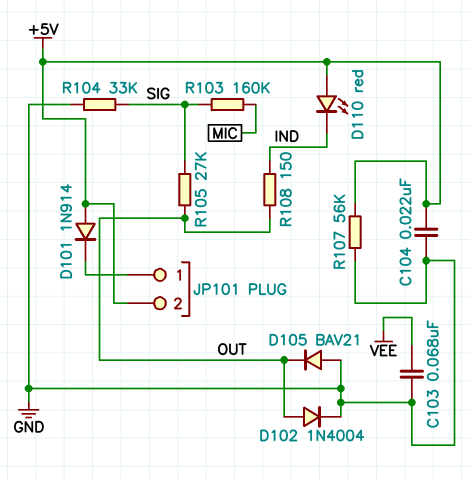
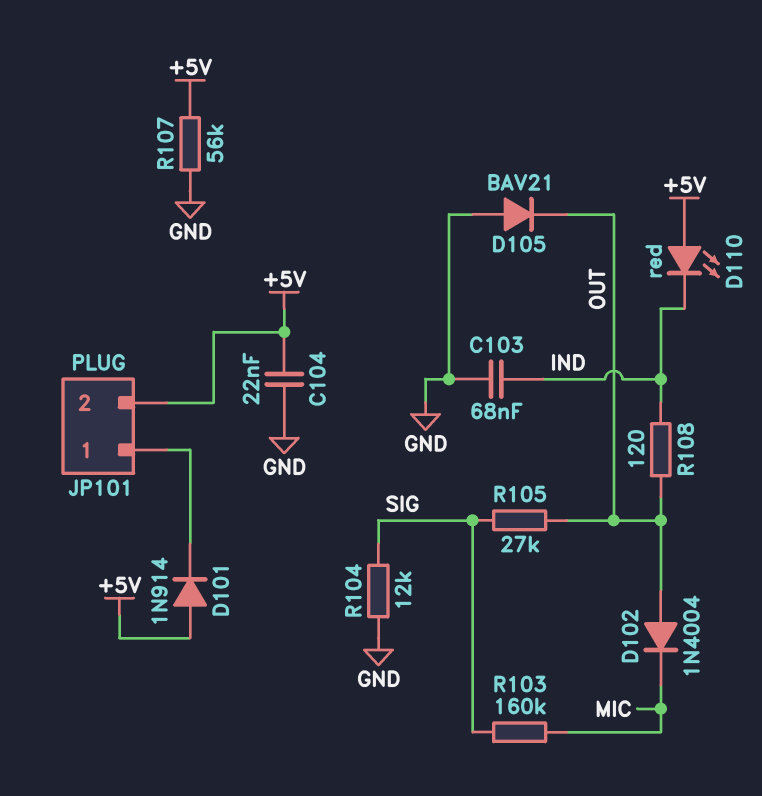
C103: 68nF (GND, VEE) -> 68nF (GND, IND)
D102: diode 1N4004 (A OUT, K GND) -> diode 1N4004 (A OUT, K MIC)
R104: 33k (GND, SIG) -> 12k (GND, SIG)
R108: 150 (IND, OUT) -> 120 (IND, OUT)

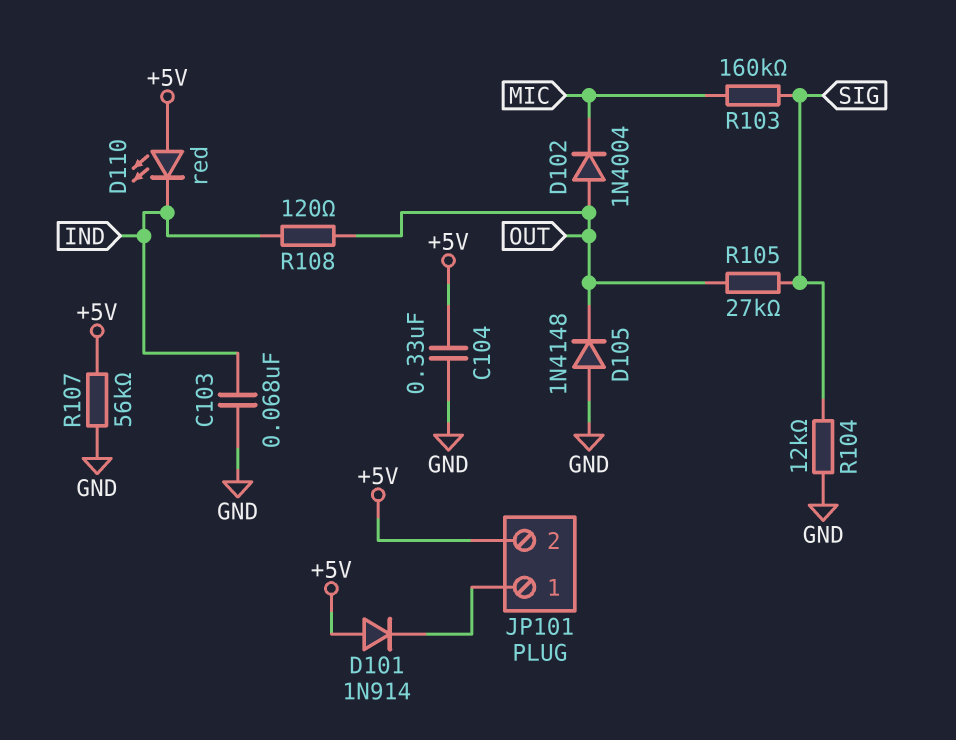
C104: 22nF (+5V, GND) -> 330nF (+5V, GND)
D105: diode BAV21 (A GND, K OUT) -> diode 1N4148 (A GND, K OUT)

